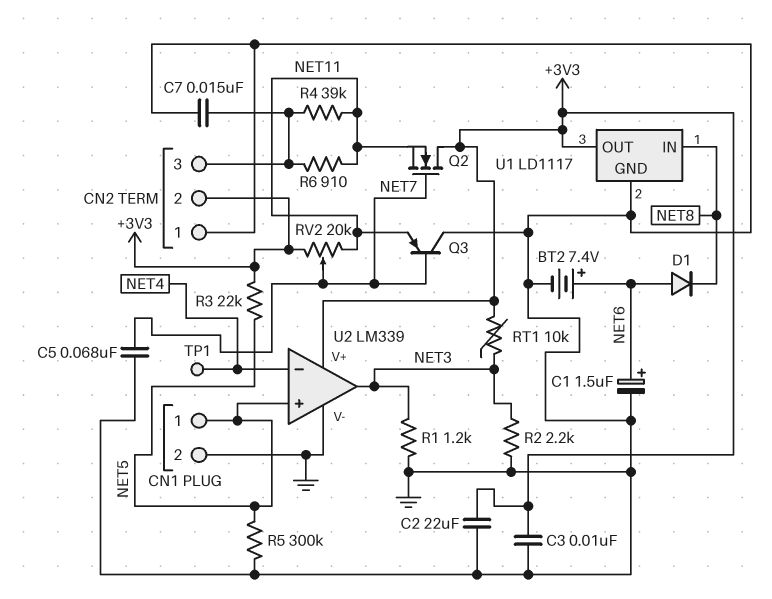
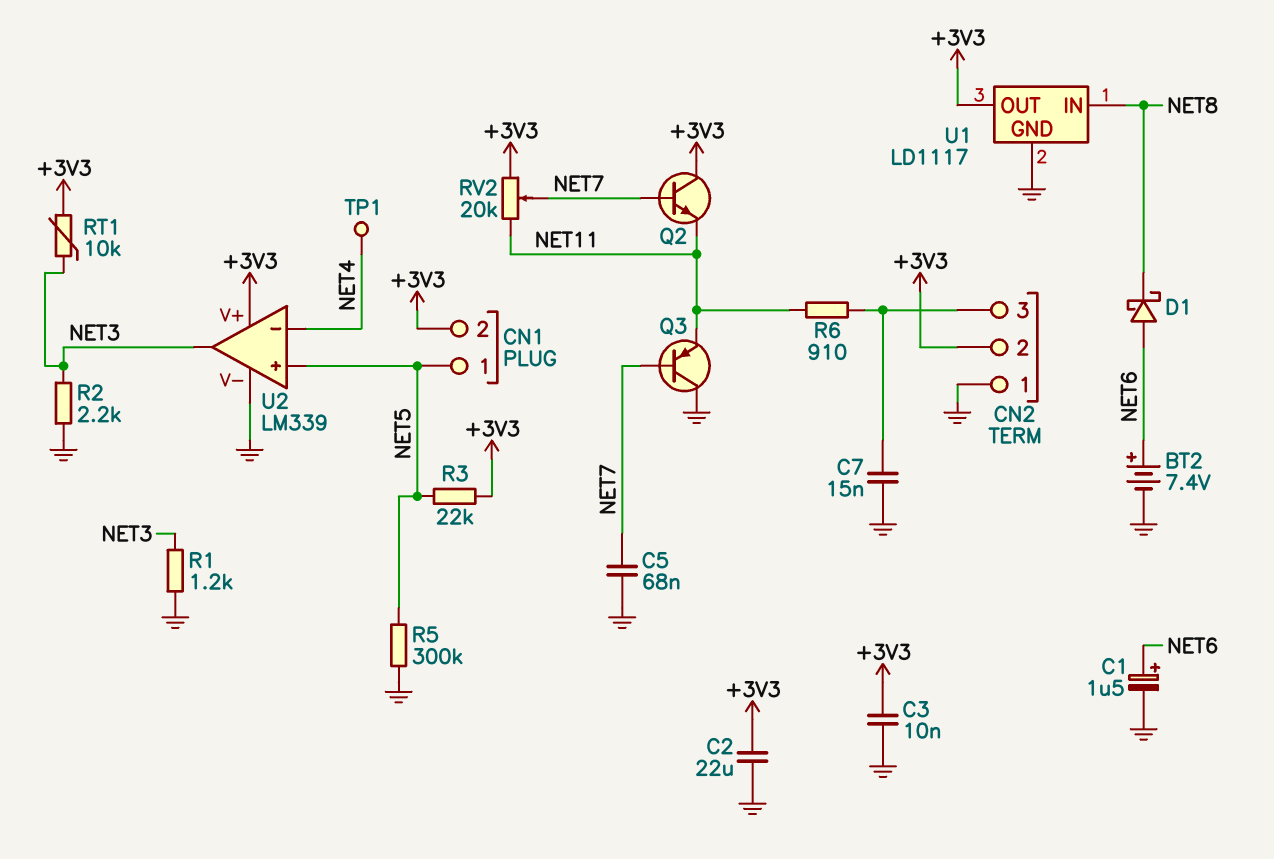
CN1 pin 2: GND -> +3V3
D1: diode (A NET6, K NET8) -> schottky (A NET6, K NET8)
Q2: NMOS (G NET7, D +3V3, S NET11) -> NPN (B NET7, C +3V3, E NET11)
R4: 39k (CN2/3, NET11) -> none

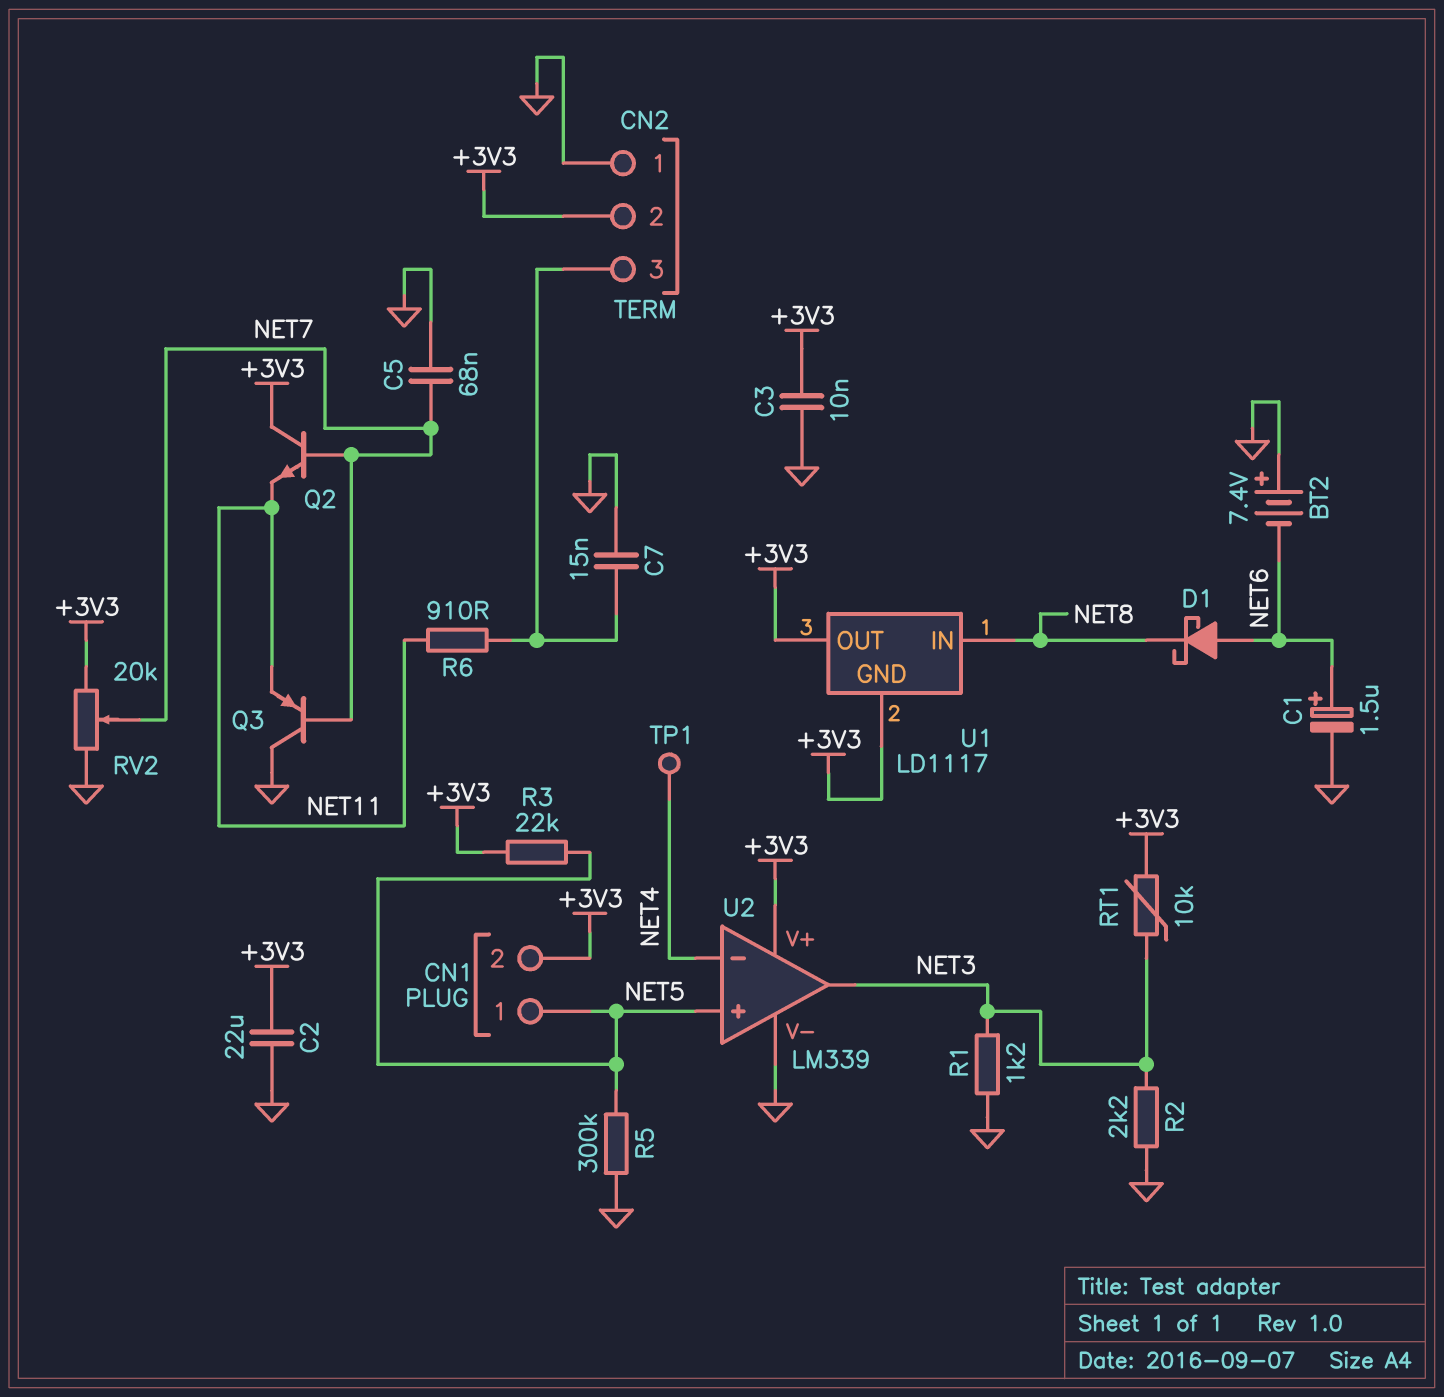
BT2: 7.4V (plus NET6, minus GND) -> 7.4V (plus GND, minus NET6)
RV2: 20k (+3V3, NET11, wiper NET7) -> 20k (+3V3, GND, wiper NET7)
U1 pin GND: GND -> +3V3

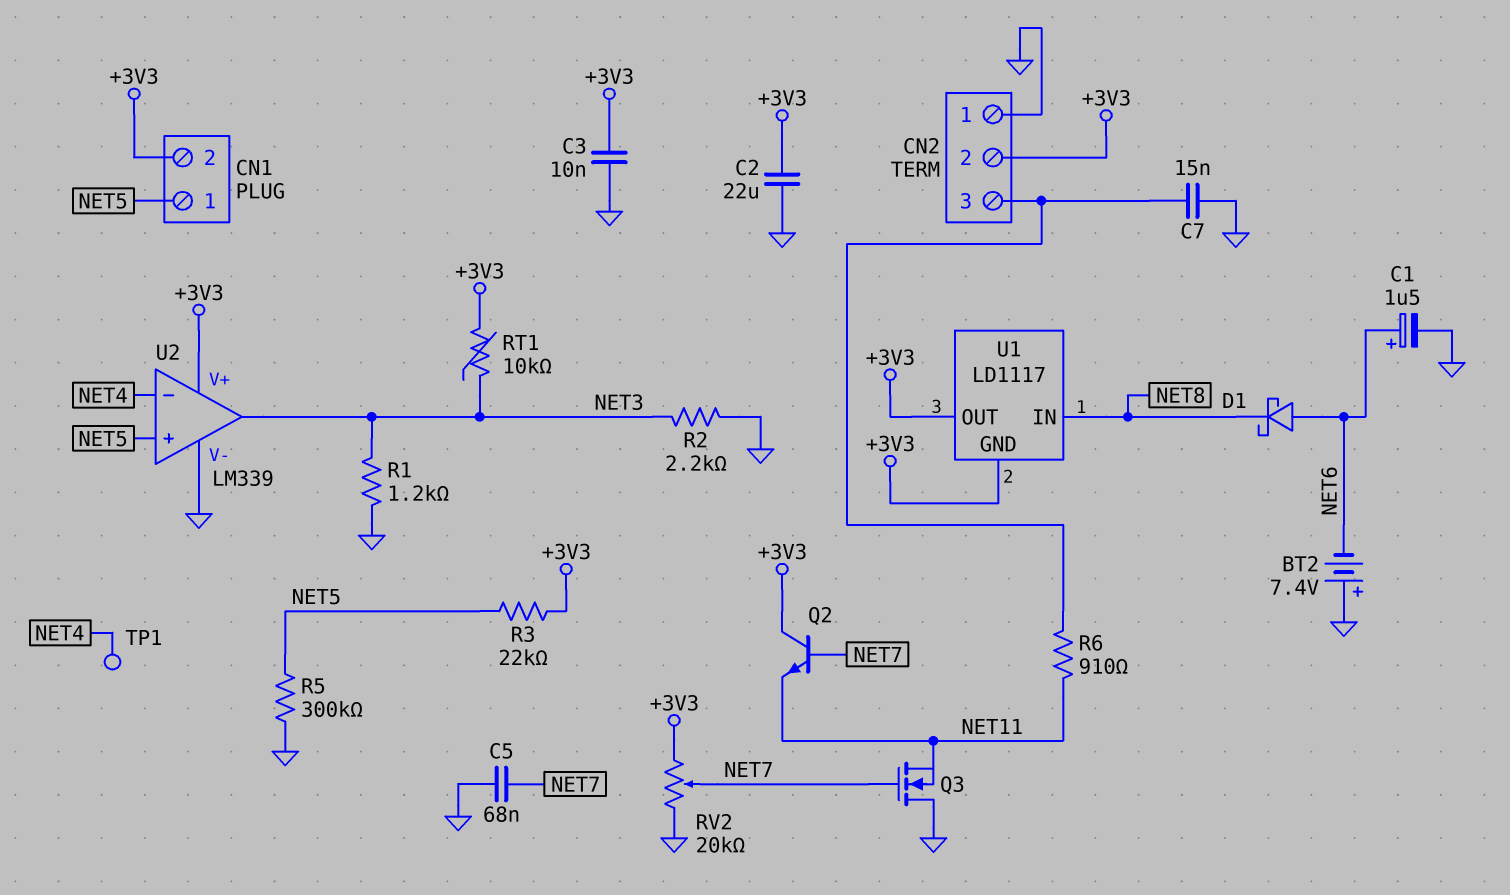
Q3: PNP (B NET7, C GND, E NET11) -> NMOS (G NET7, D GND, S NET11)

